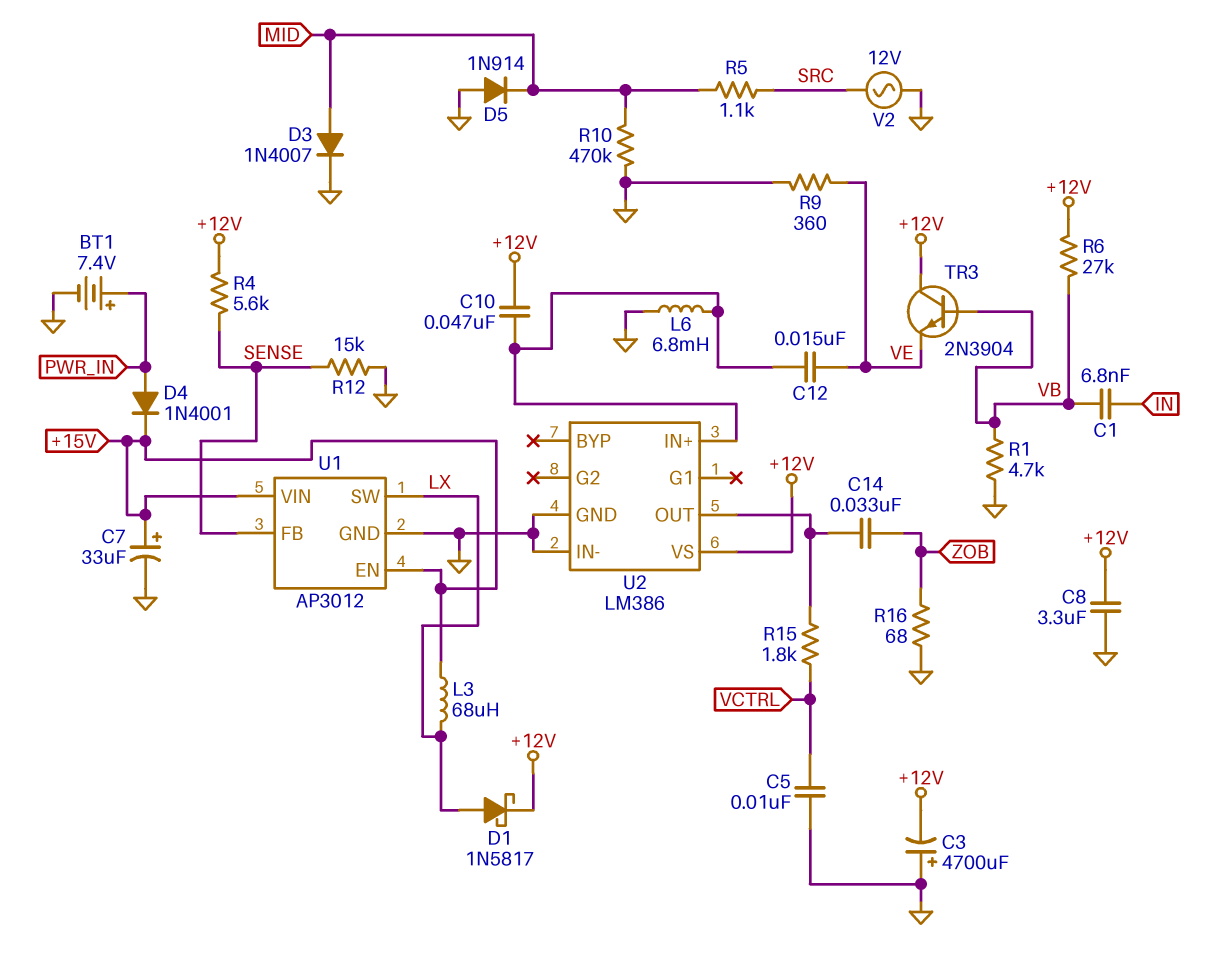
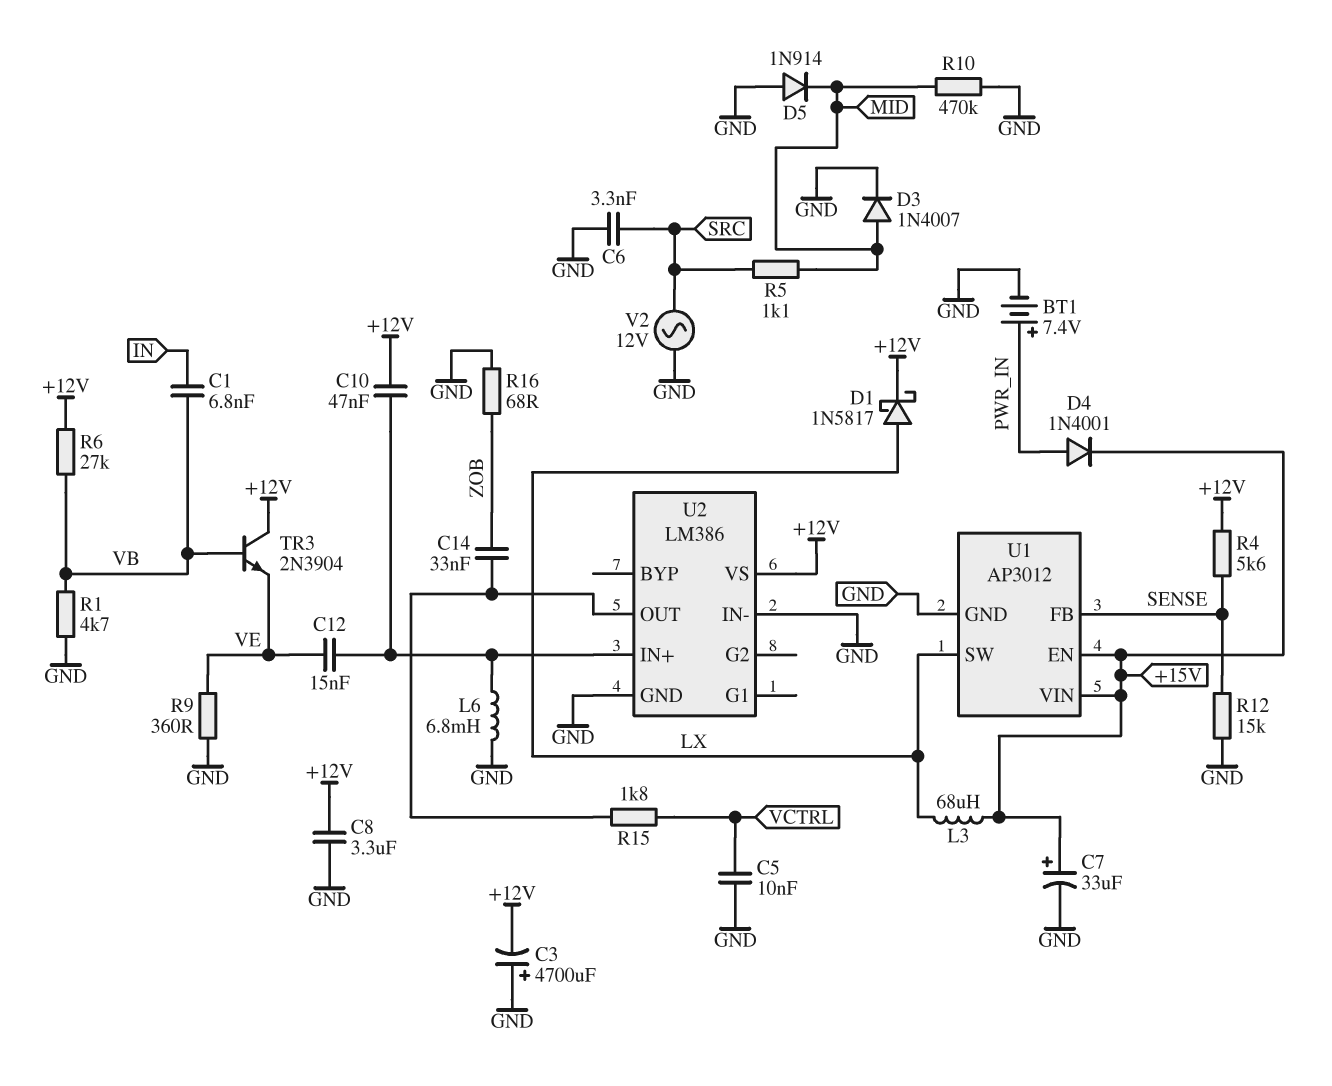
C6: none -> 3.3nF (GND, SRC)

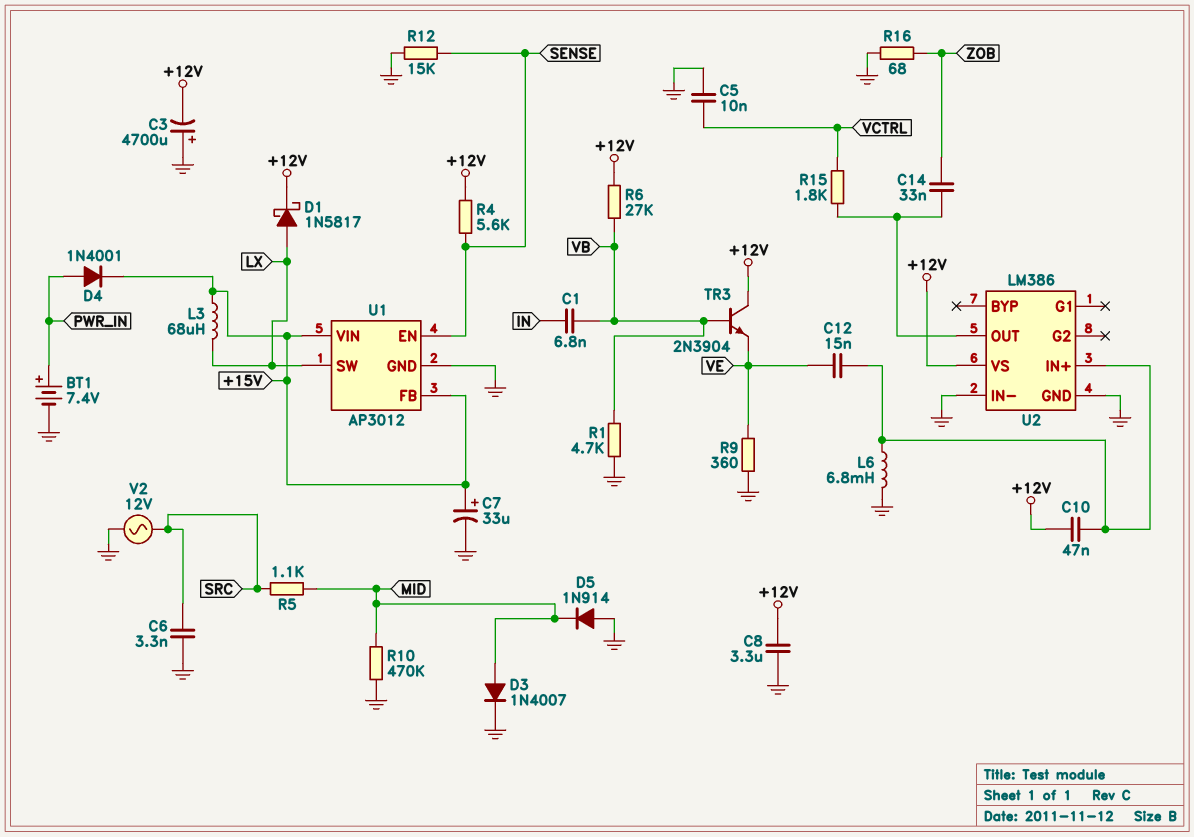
U1 pin EN: +15V -> SENSE
U1 pin FB: SENSE -> +15V

